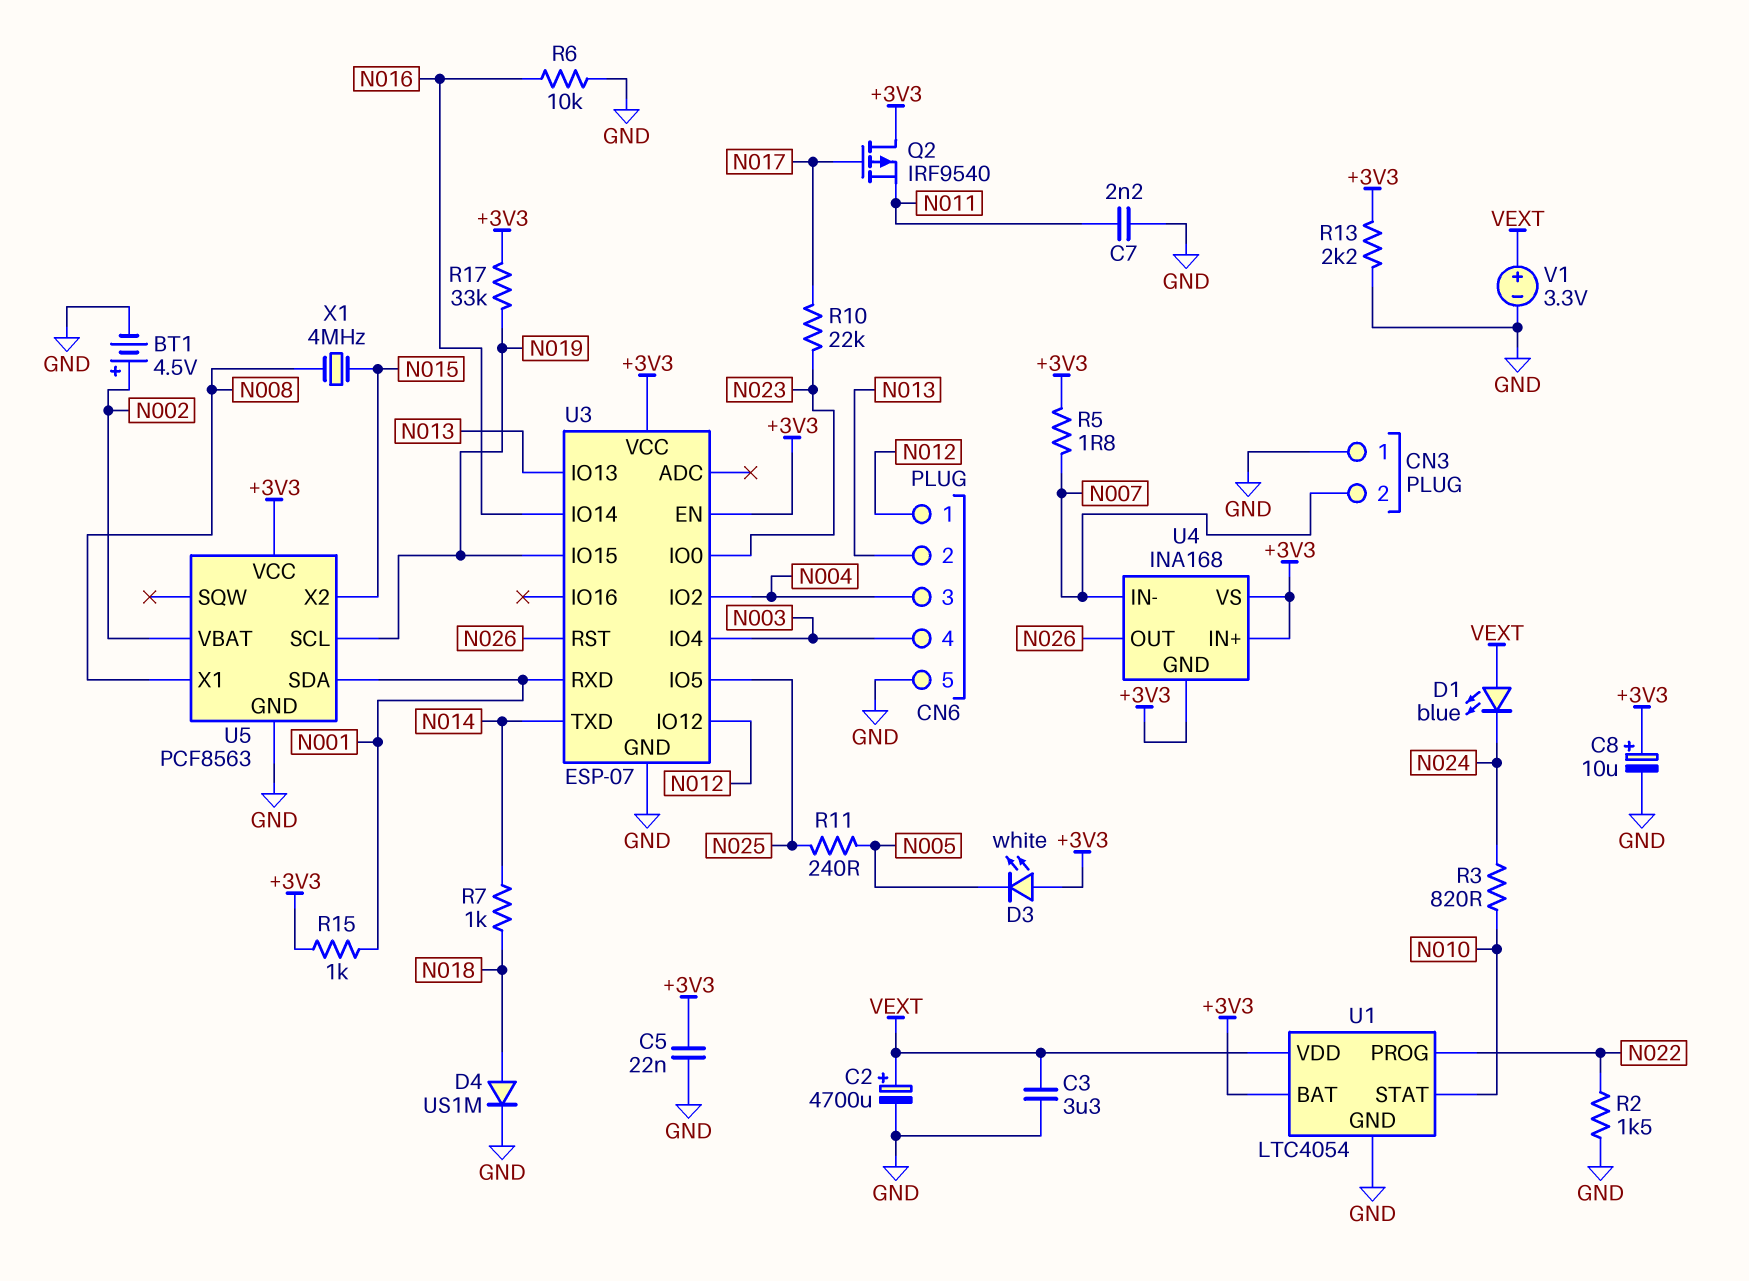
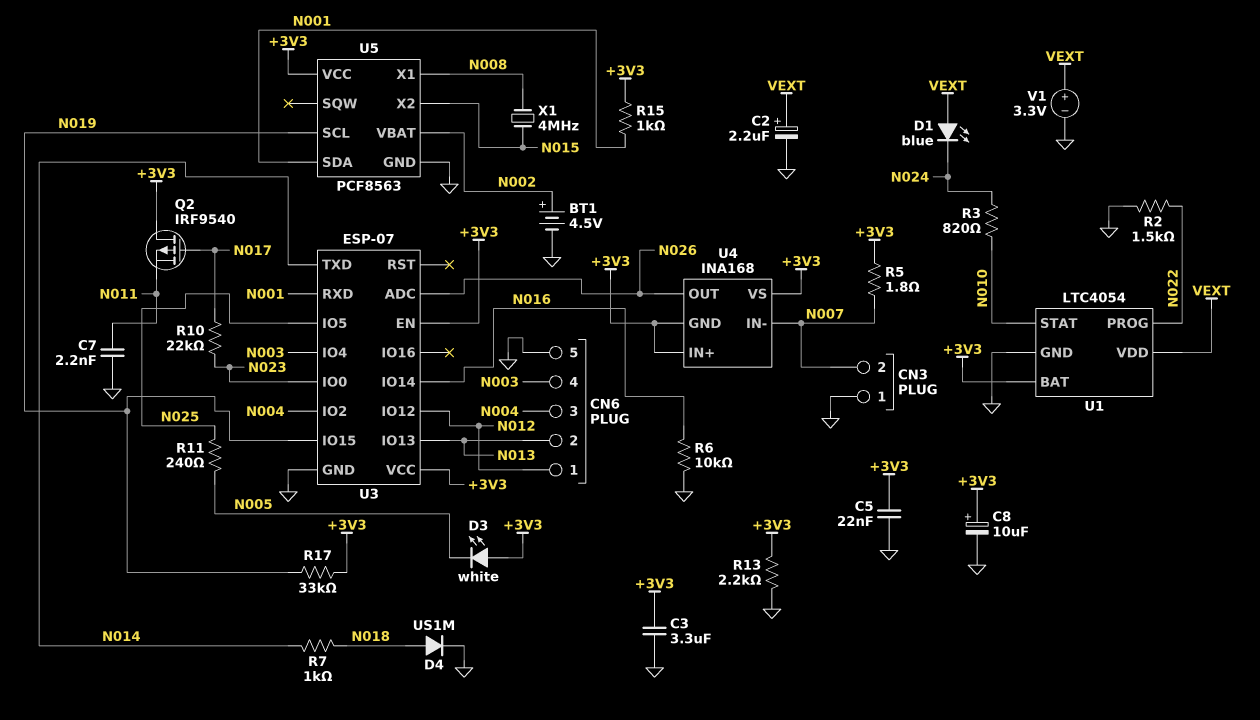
C2: 4700uF (plus VEXT, minus GND) -> 2.2uF (plus VEXT, minus GND)
C3: 3.3uF (GND, VEXT) -> 3.3uF (+3V3, GND)
U3 pin ADC: none -> N026
U3 pin RST: N026 -> none

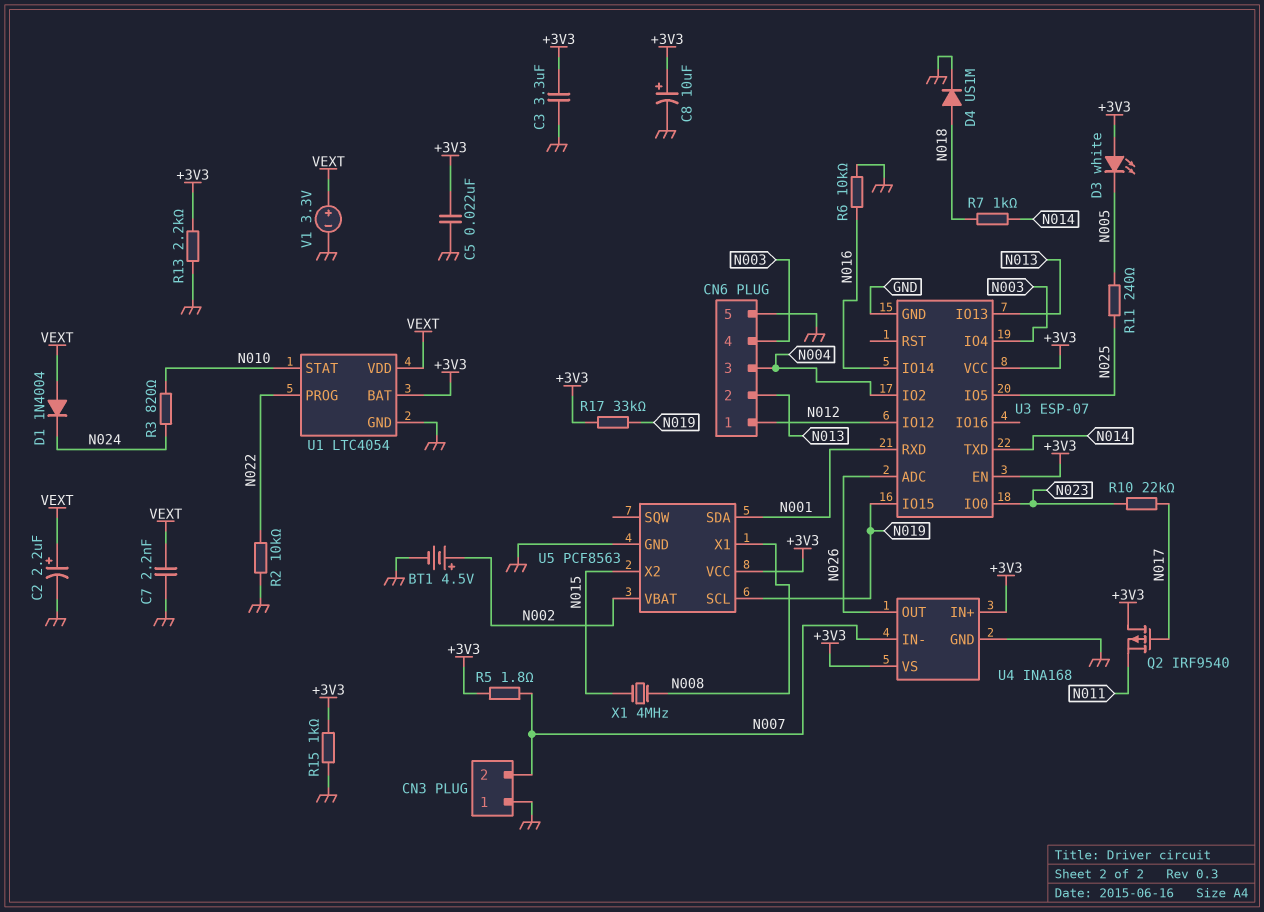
C7: 2.2nF (GND, N011) -> 2.2nF (GND, VEXT)
D1: LED blue (A VEXT, K N024) -> diode 1N4004 (A VEXT, K N024)
R2: 1.5k (GND, N022) -> 10k (GND, N022)
R15: 1k (+3V3, N001) -> 1k (+3V3, GND)
U4 pin GND: +3V3 -> GND

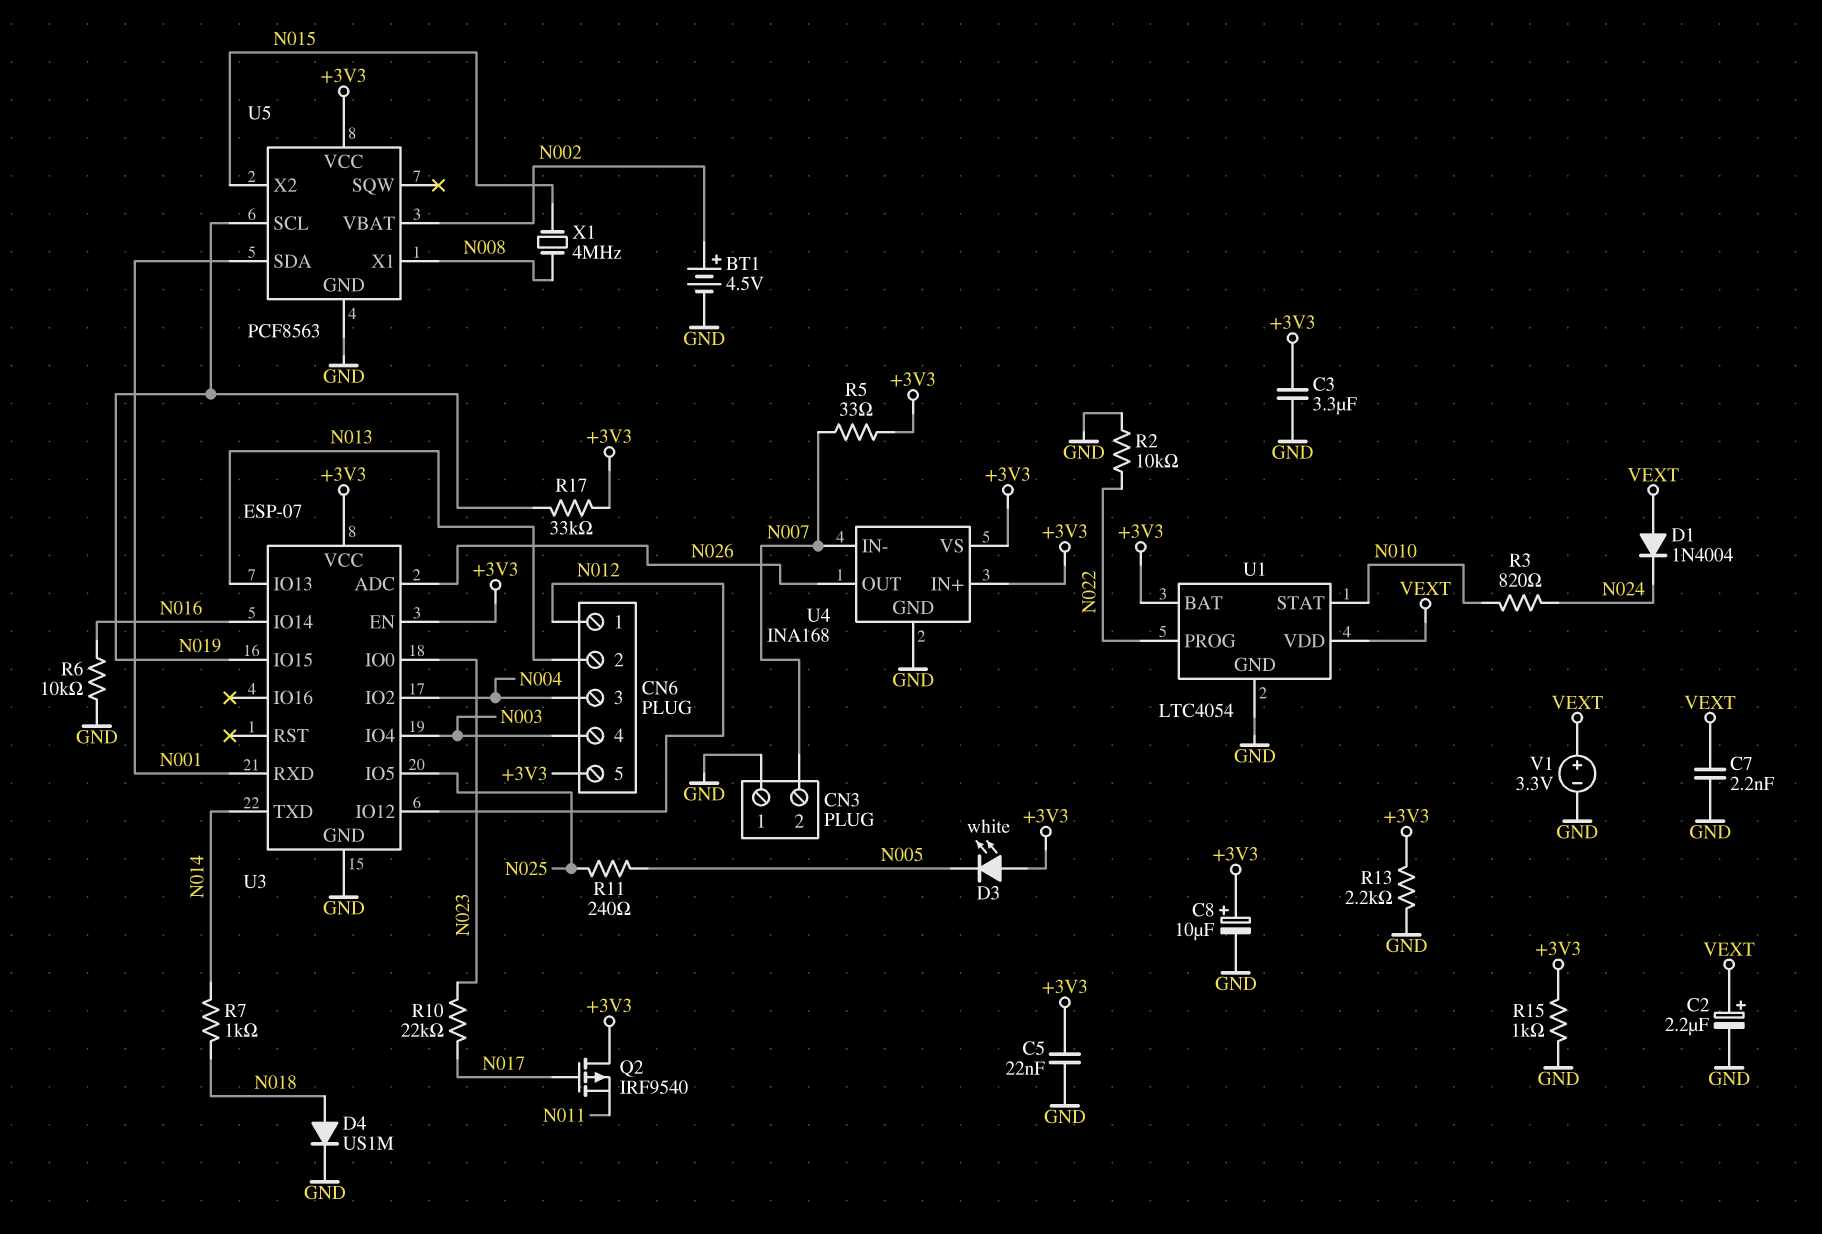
CN6 pin 5: GND -> +3V3
R5: 1.8 (+3V3, N007) -> 33 (+3V3, N007)

